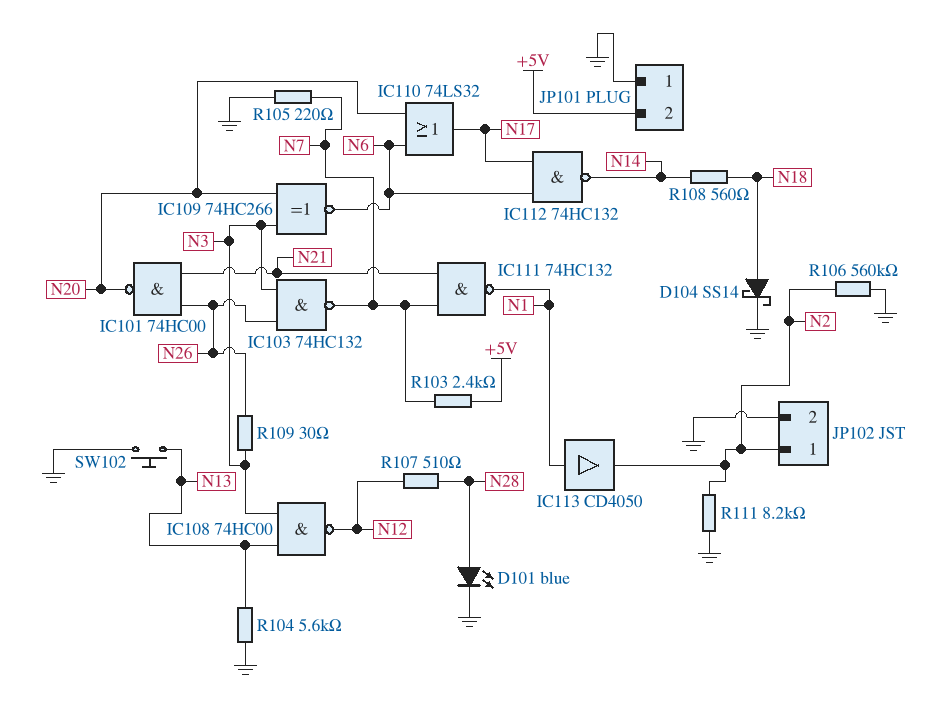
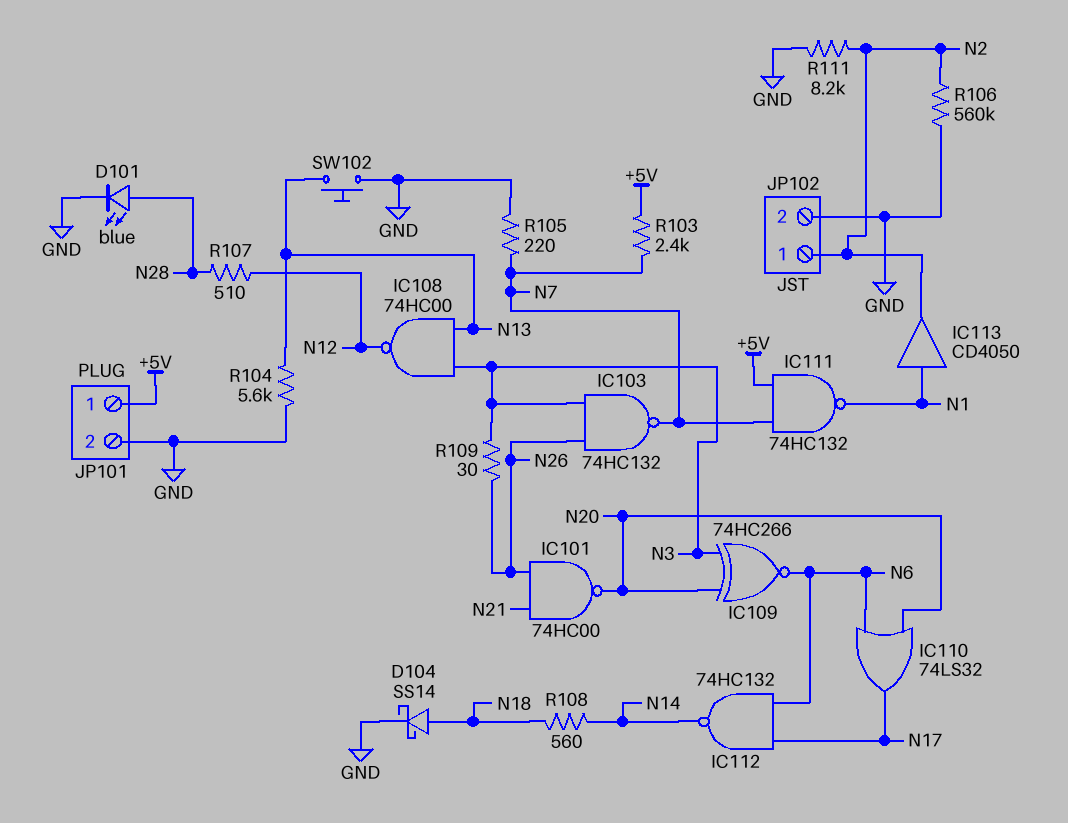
IC111: NAND 74HC132 (in N7, in N21, out N1) -> NAND 74HC132 (in +5V, in N7, out N1)
JP101 pin 1: GND -> +5V
JP101 pin 2: +5V -> GND

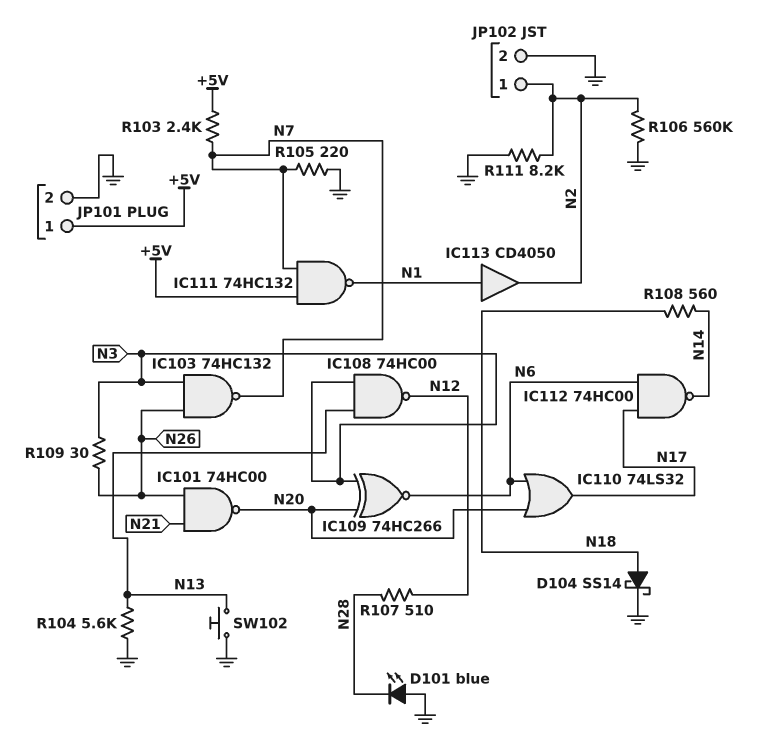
D101: LED blue (A N28, K GND) -> LED blue (A GND, K N28)
IC112: NAND 74HC132 (in N6, in N17, out N14) -> NAND 74HC00 (in N6, in N17, out N14)

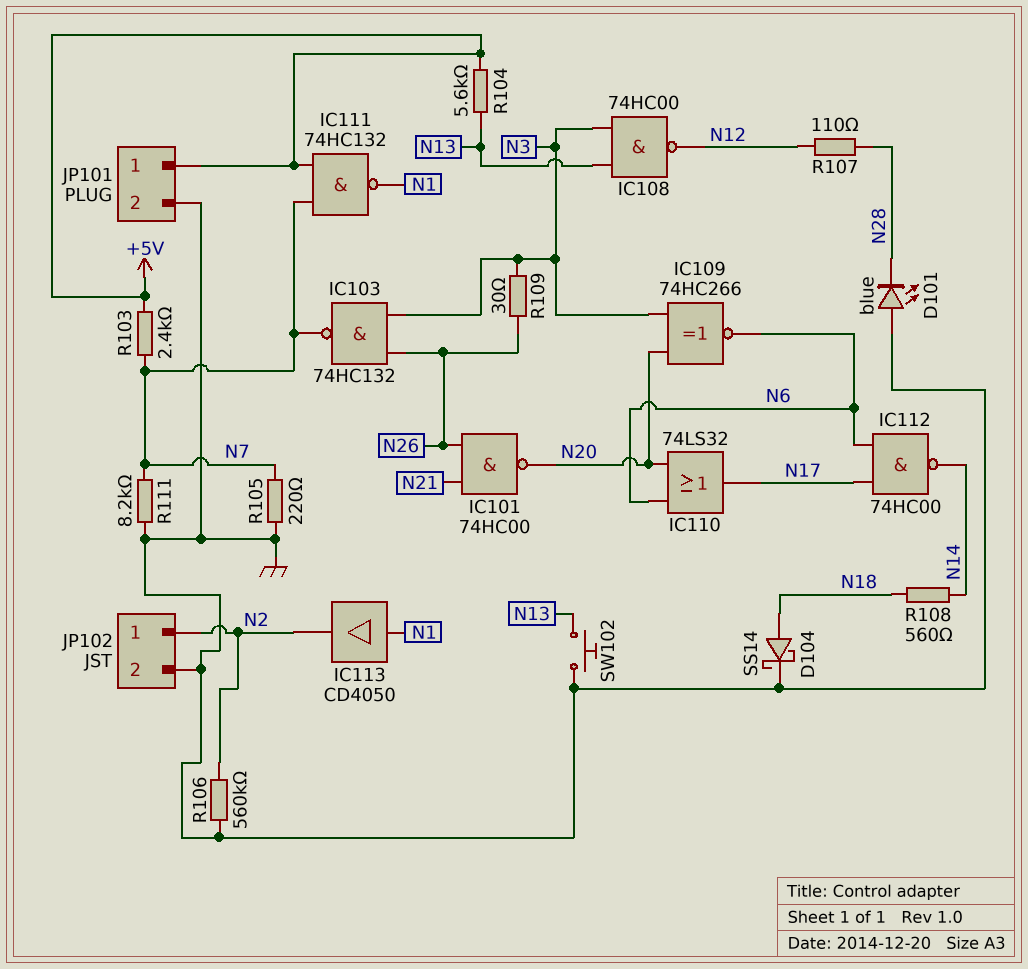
R104: 5.6k (GND, N13) -> 5.6k (+5V, N13)
R107: 510 (N12, N28) -> 110 (N12, N28)
R111: 8.2k (GND, N2) -> 8.2k (GND, N7)

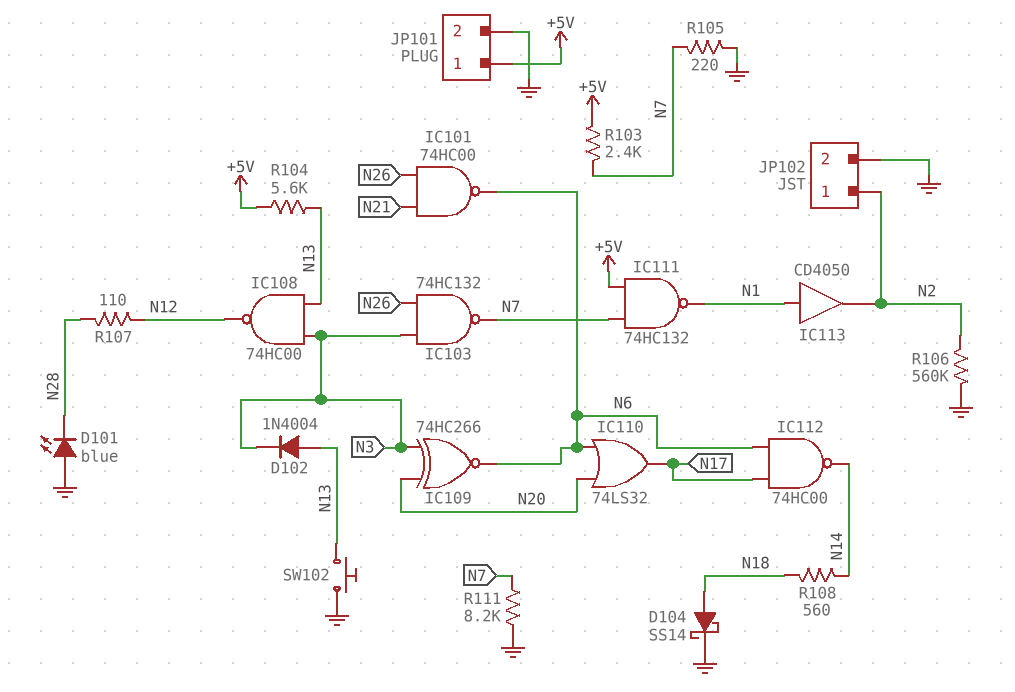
D102: none -> diode 1N4004 (A N13, K N3)
IC101: NAND 74HC00 (in N21, in N26, out N20) -> NAND 74HC00 (in N21, in N26, out N6)
R109: 30 (N3, N26) -> none

